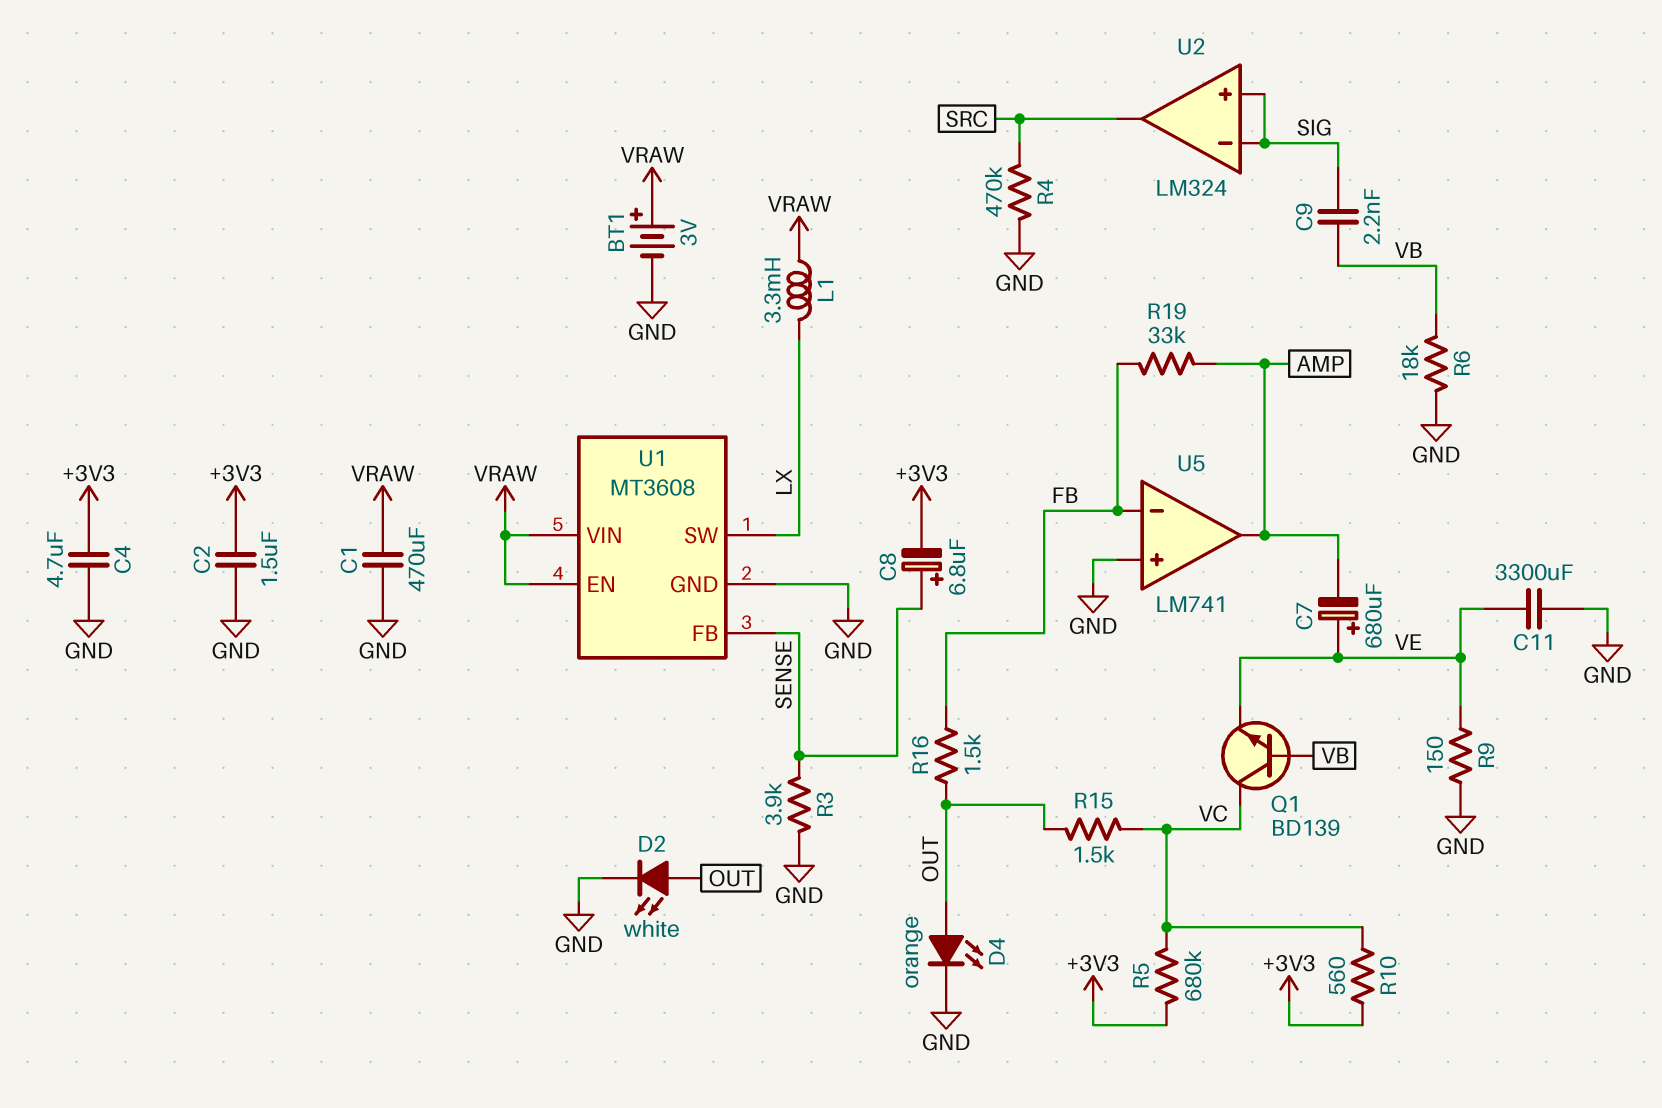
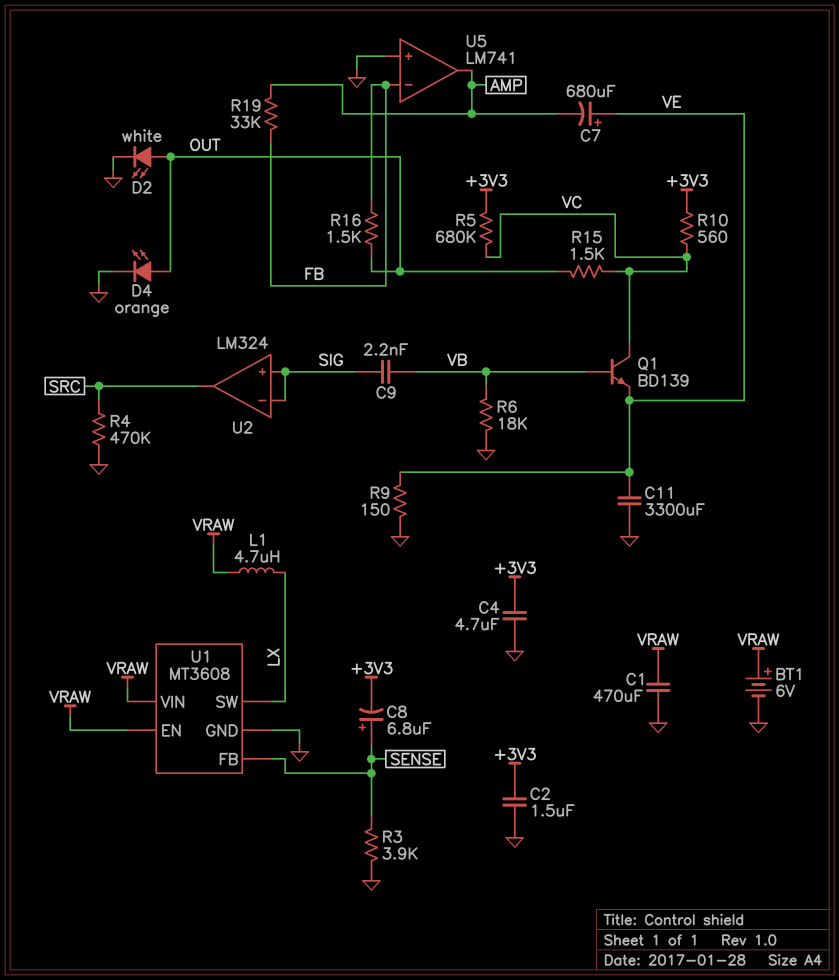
BT1: 3V (plus VRAW, minus GND) -> 6V (plus VRAW, minus GND)
L1: 3.3mH (LX, VRAW) -> 4.7uH (LX, VRAW)

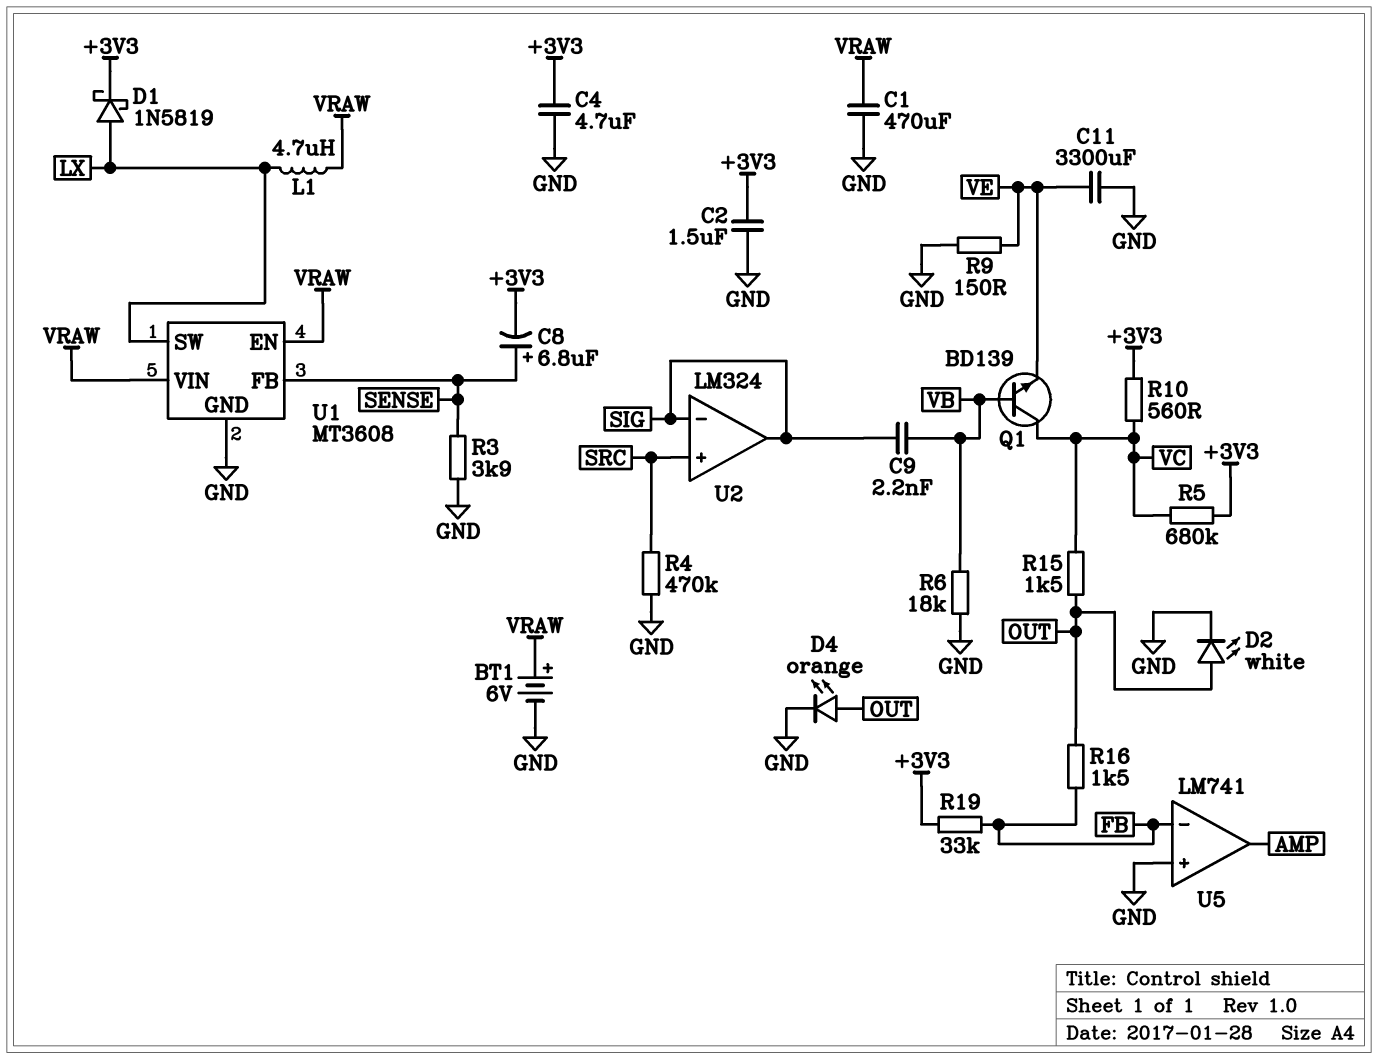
C7: 680uF (plus VE, minus AMP) -> none
D1: none -> schottky 1N5819 (A LX, K +3V3)
R19: 33k (AMP, FB) -> 33k (+3V3, FB)
U2 pin in+: SIG -> SRC
U2 pin out: SRC -> SIG

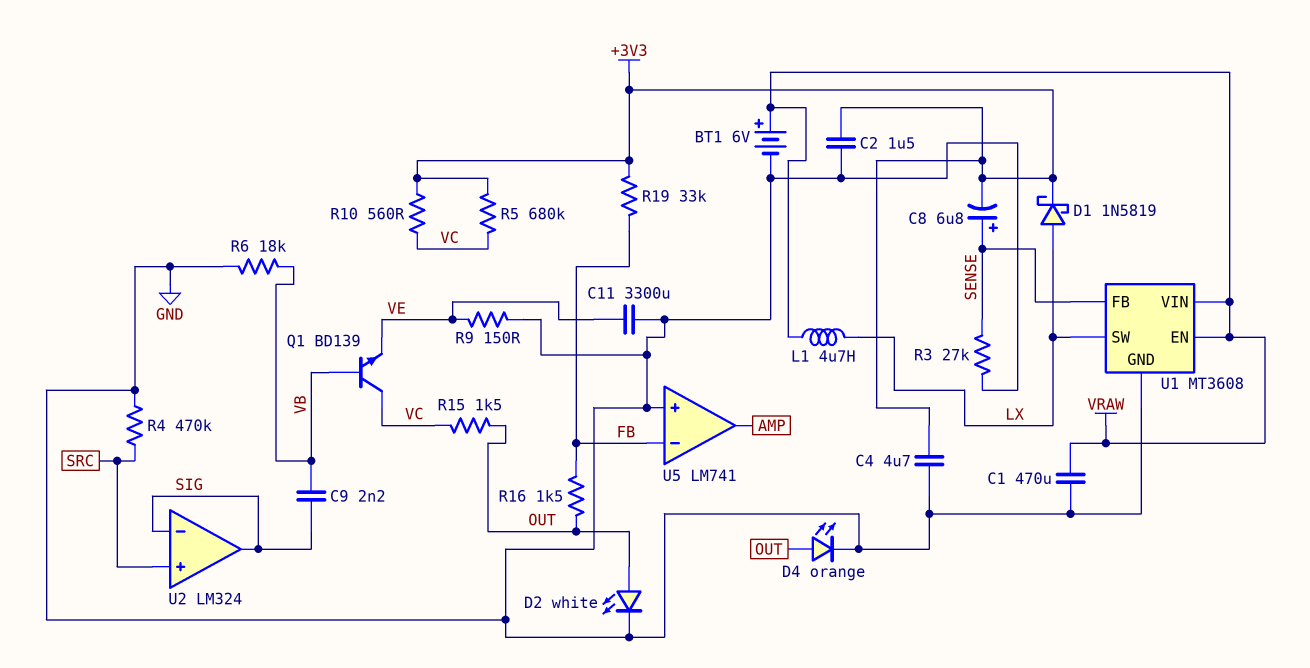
R3: 3.9k (GND, SENSE) -> 27k (GND, SENSE)

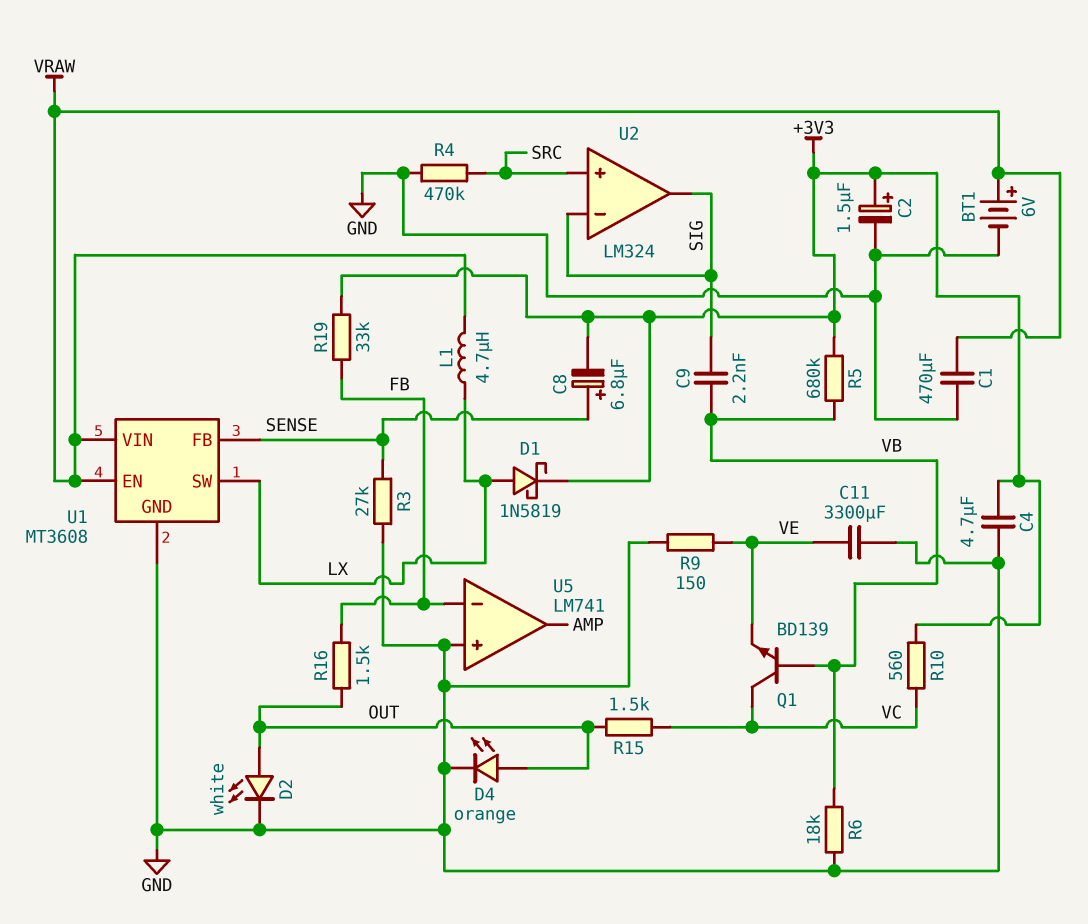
C2: 1.5uF (+3V3, GND) -> 1.5uF (plus +3V3, minus GND)
R5: 680k (+3V3, VC) -> 680k (+3V3, VB)

